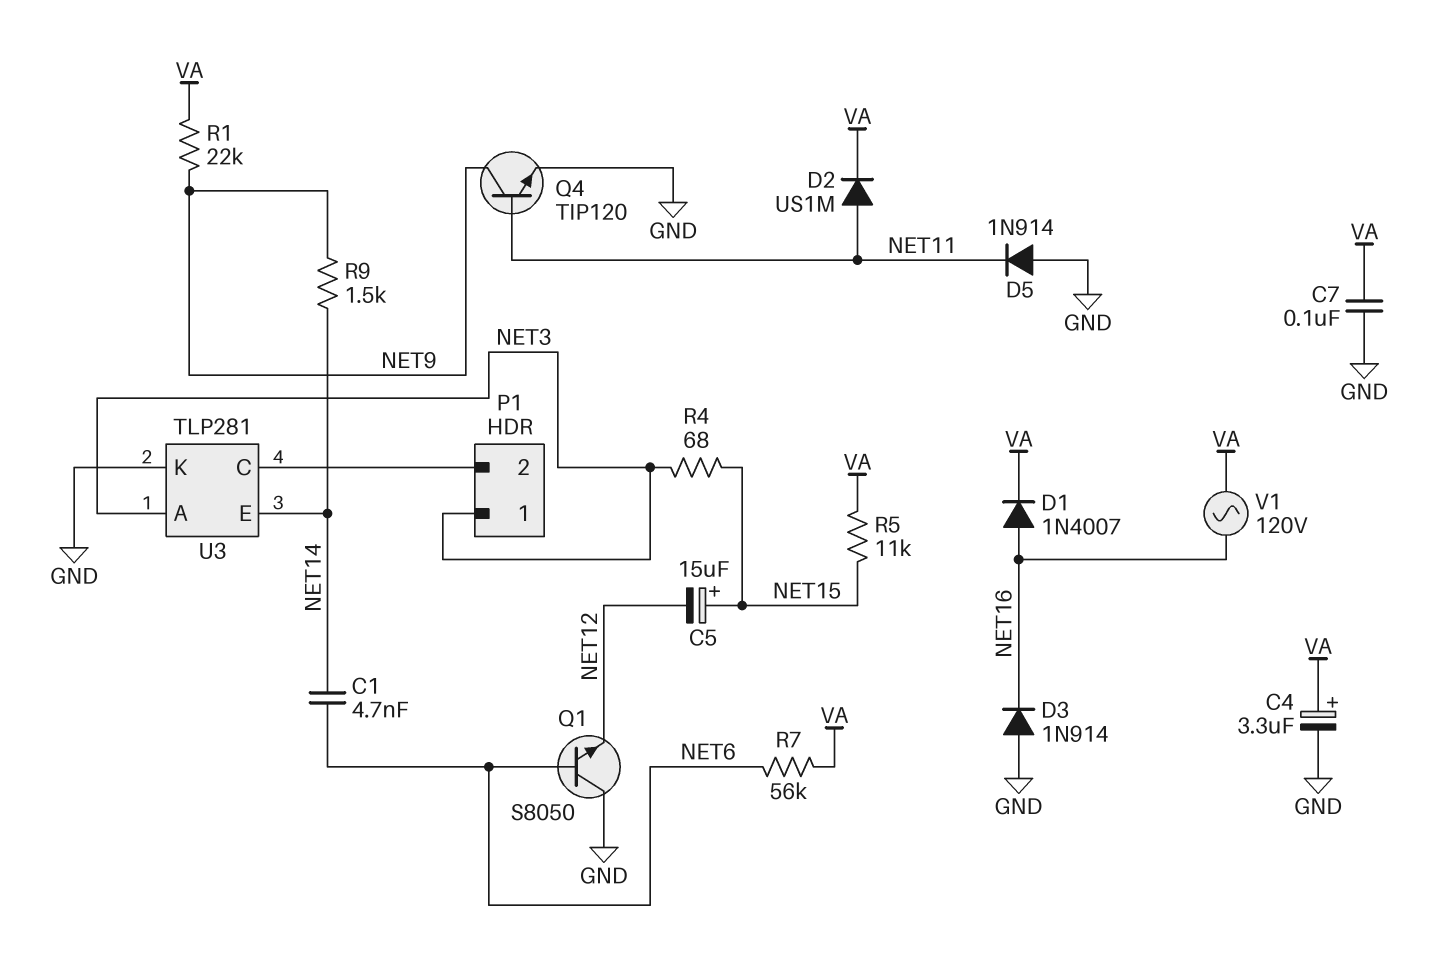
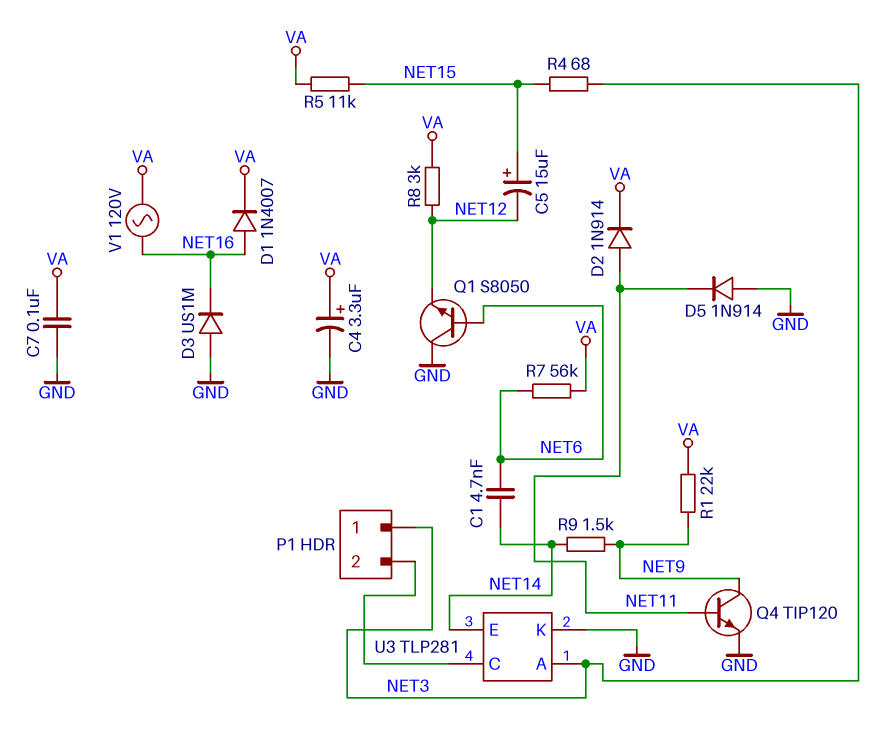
D2: diode US1M (A NET11, K VA) -> diode 1N914 (A NET11, K VA)
D3: diode 1N914 (A GND, K NET16) -> diode US1M (A GND, K NET16)
R8: none -> 3k (NET12, VA)

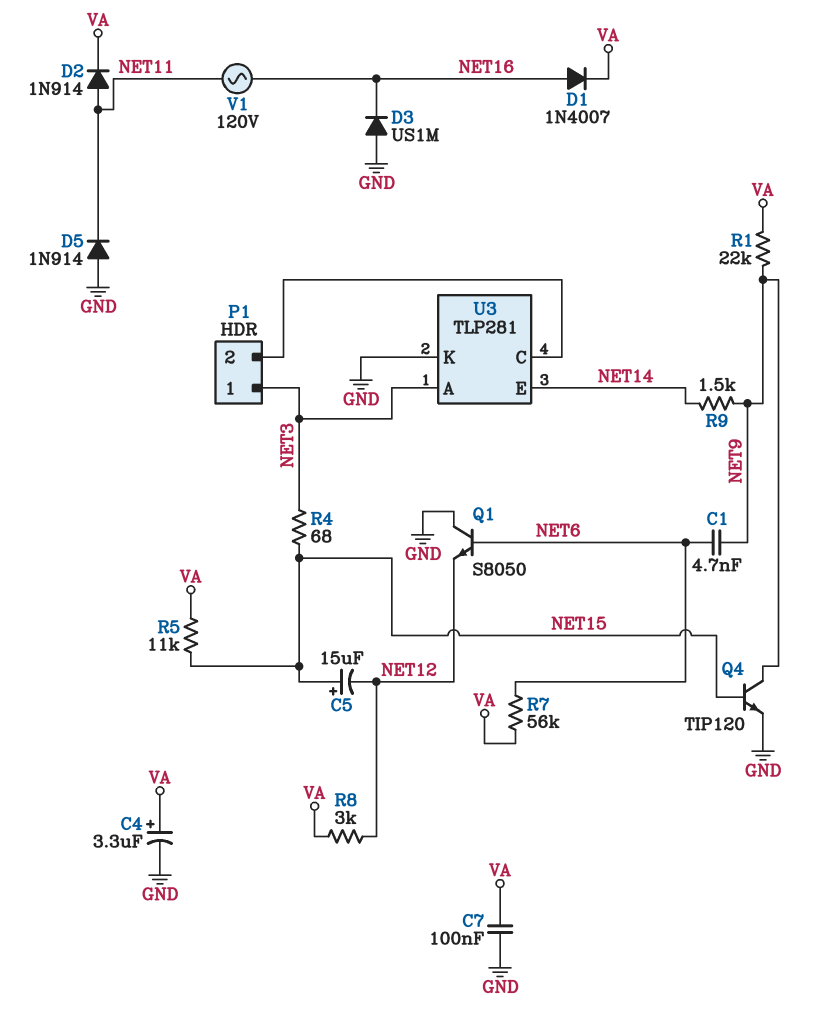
C1: 4.7nF (NET6, NET14) -> 4.7nF (NET6, NET9)
Q4: NPN TIP120 (B NET11, C NET9, E GND) -> NPN TIP120 (B NET15, C NET9, E GND)
V1: AC 120V (NET16, VA) -> AC 120V (NET11, NET16)

